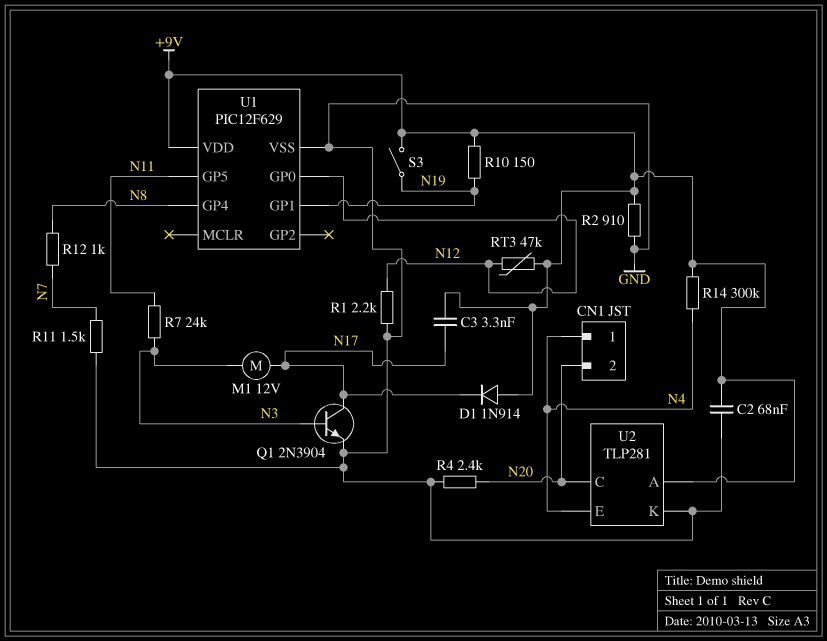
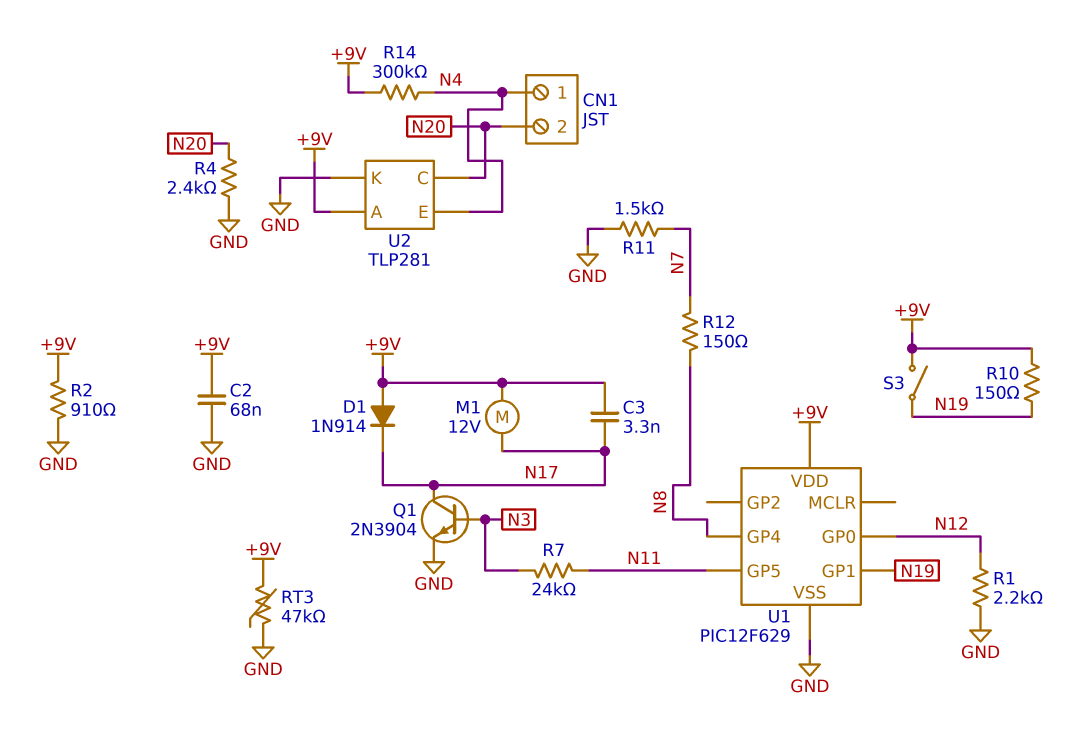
M1: motor 12V (N3, N17) -> motor 12V (+9V, N17)
R12: 1k (N7, N8) -> 150 (N7, N8)
RT3: 47k (+9V, N12) -> 47k (+9V, GND)

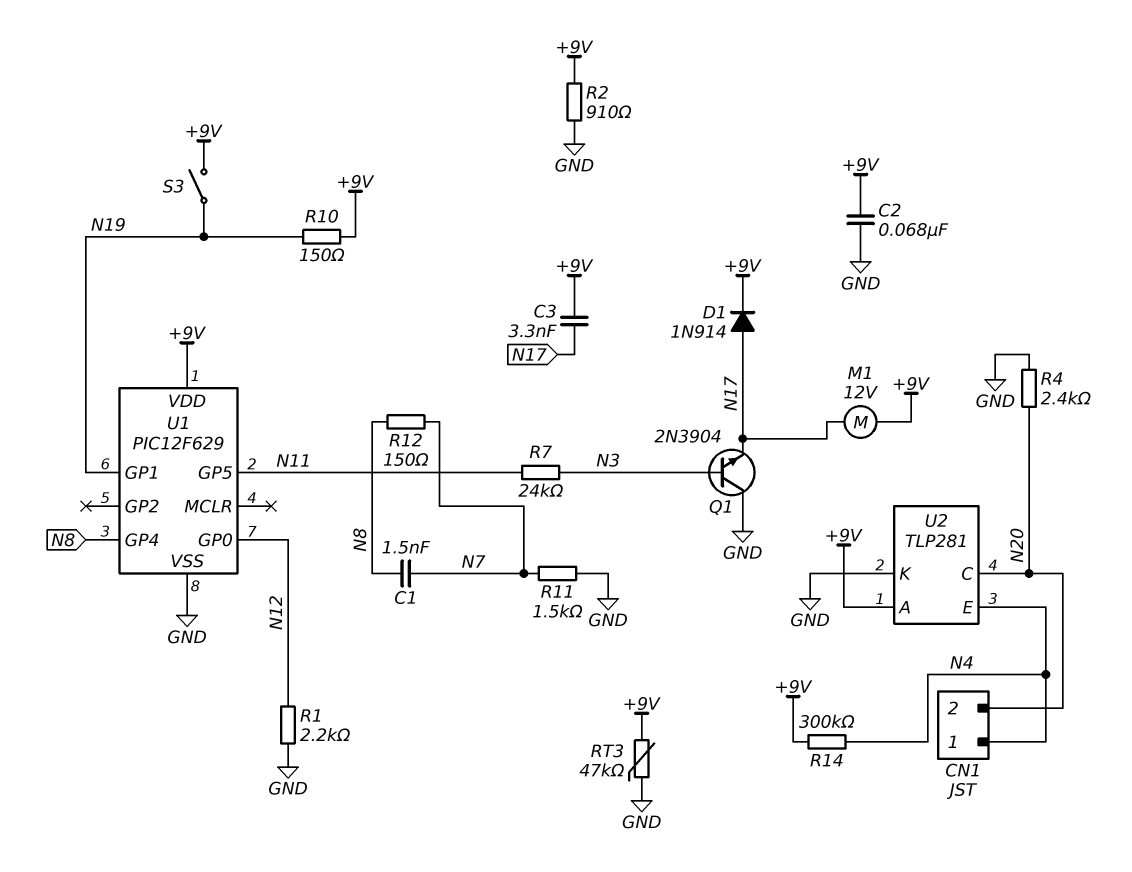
C1: none -> 1.5nF (N7, N8)
D1: diode 1N914 (A +9V, K N17) -> diode 1N914 (A N17, K +9V)
Q1: NPN 2N3904 (B N3, C N17, E GND) -> NPN 2N3904 (B N3, C GND, E N17)

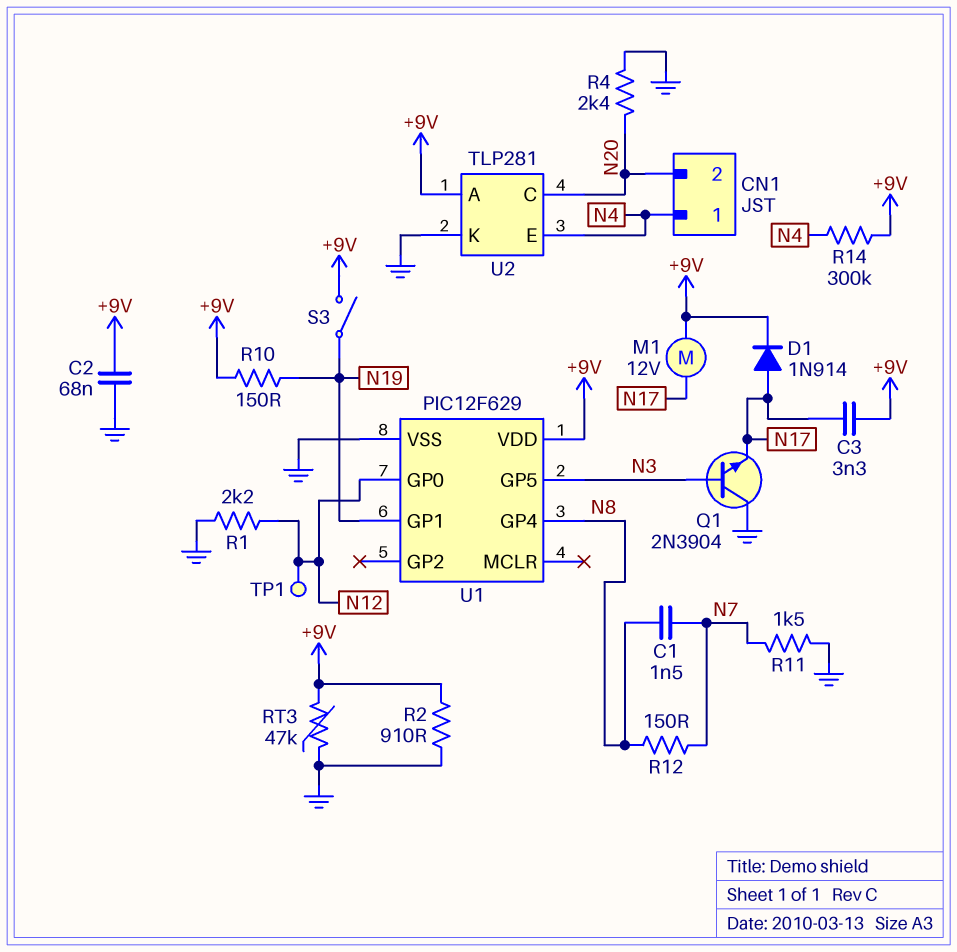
R7: 24k (N3, N11) -> none
TP1: none -> test point (N12)
U1 pin GP5: N11 -> N3

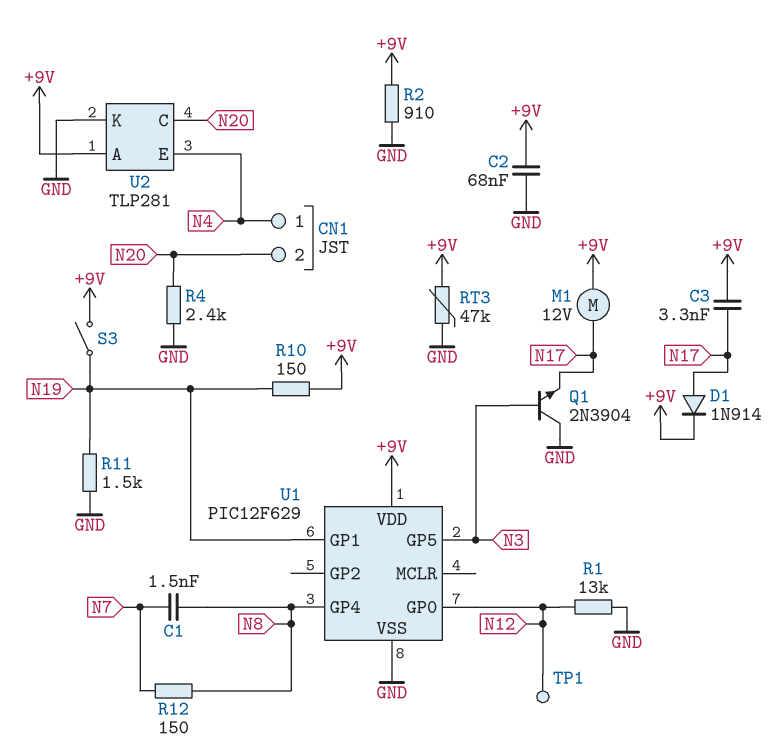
R1: 2.2k (GND, N12) -> 13k (GND, N12)
R11: 1.5k (GND, N7) -> 1.5k (GND, N19)
R14: 300k (+9V, N4) -> none

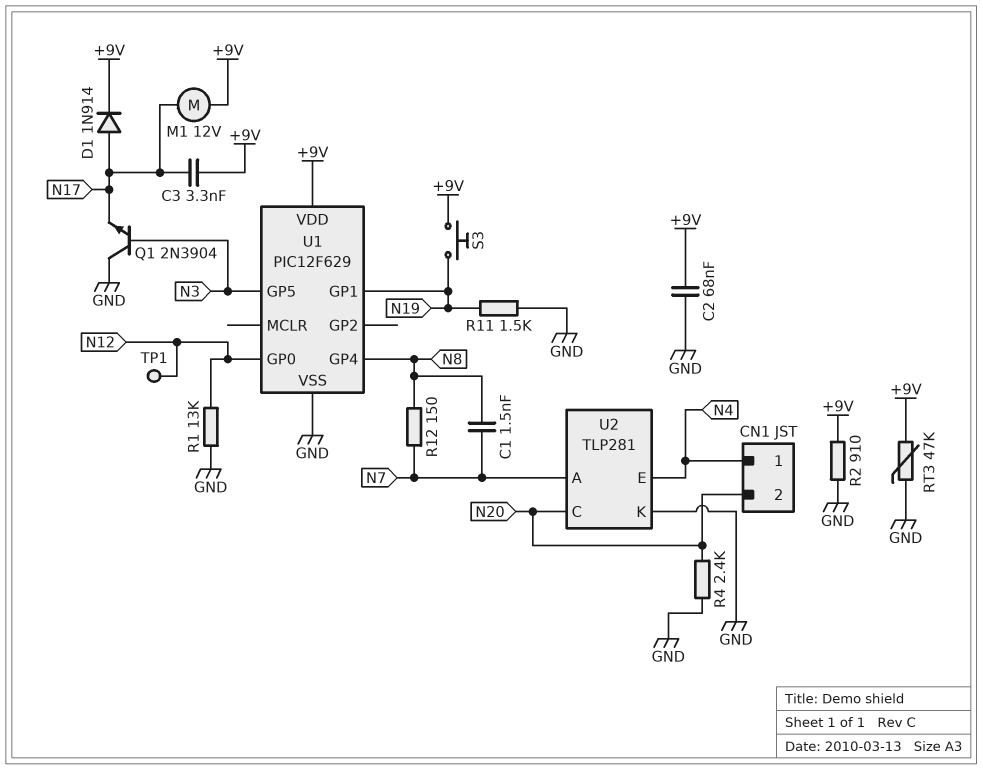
R10: 150 (+9V, N19) -> none
S3: switch (+9V, N19) -> button (+9V, N19)
U2 pin A: +9V -> N7

